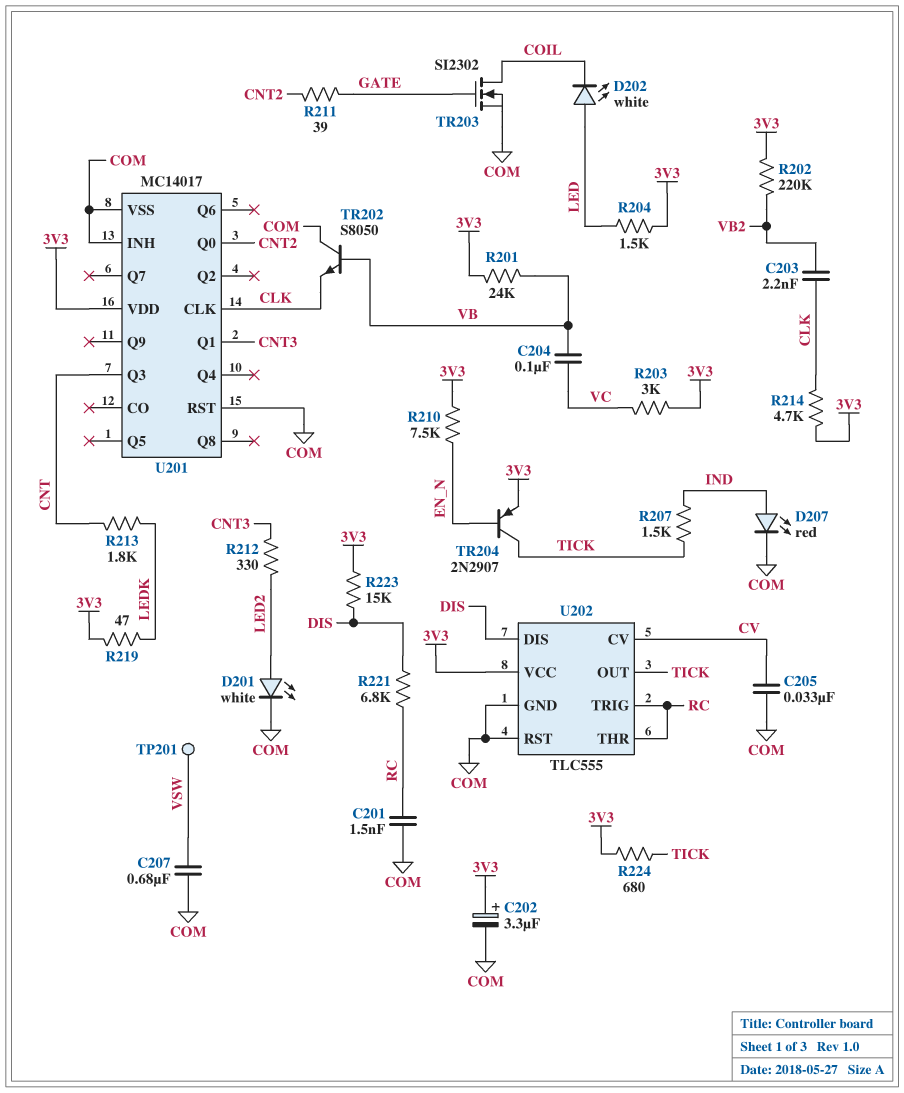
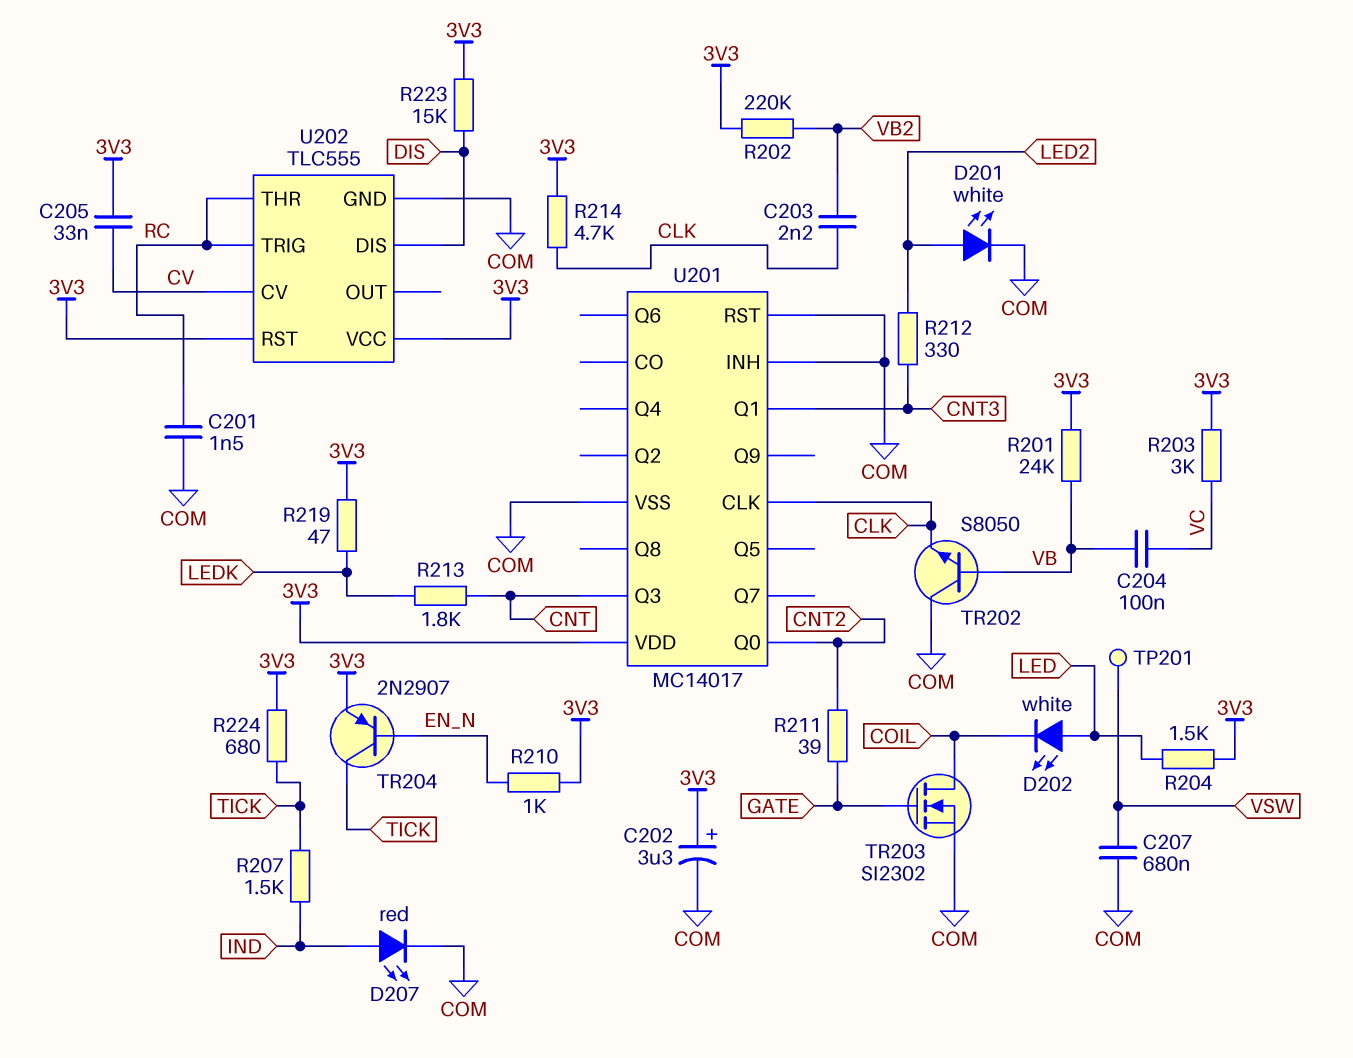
C205: 33nF (COM, CV) -> 33nF (3V3, CV)
R210: 7.5k (3V3, EN_N) -> 1k (3V3, EN_N)
R221: 6.8k (DIS, RC) -> none
U202 pin OUT: TICK -> none
U202 pin RST: COM -> 3V3

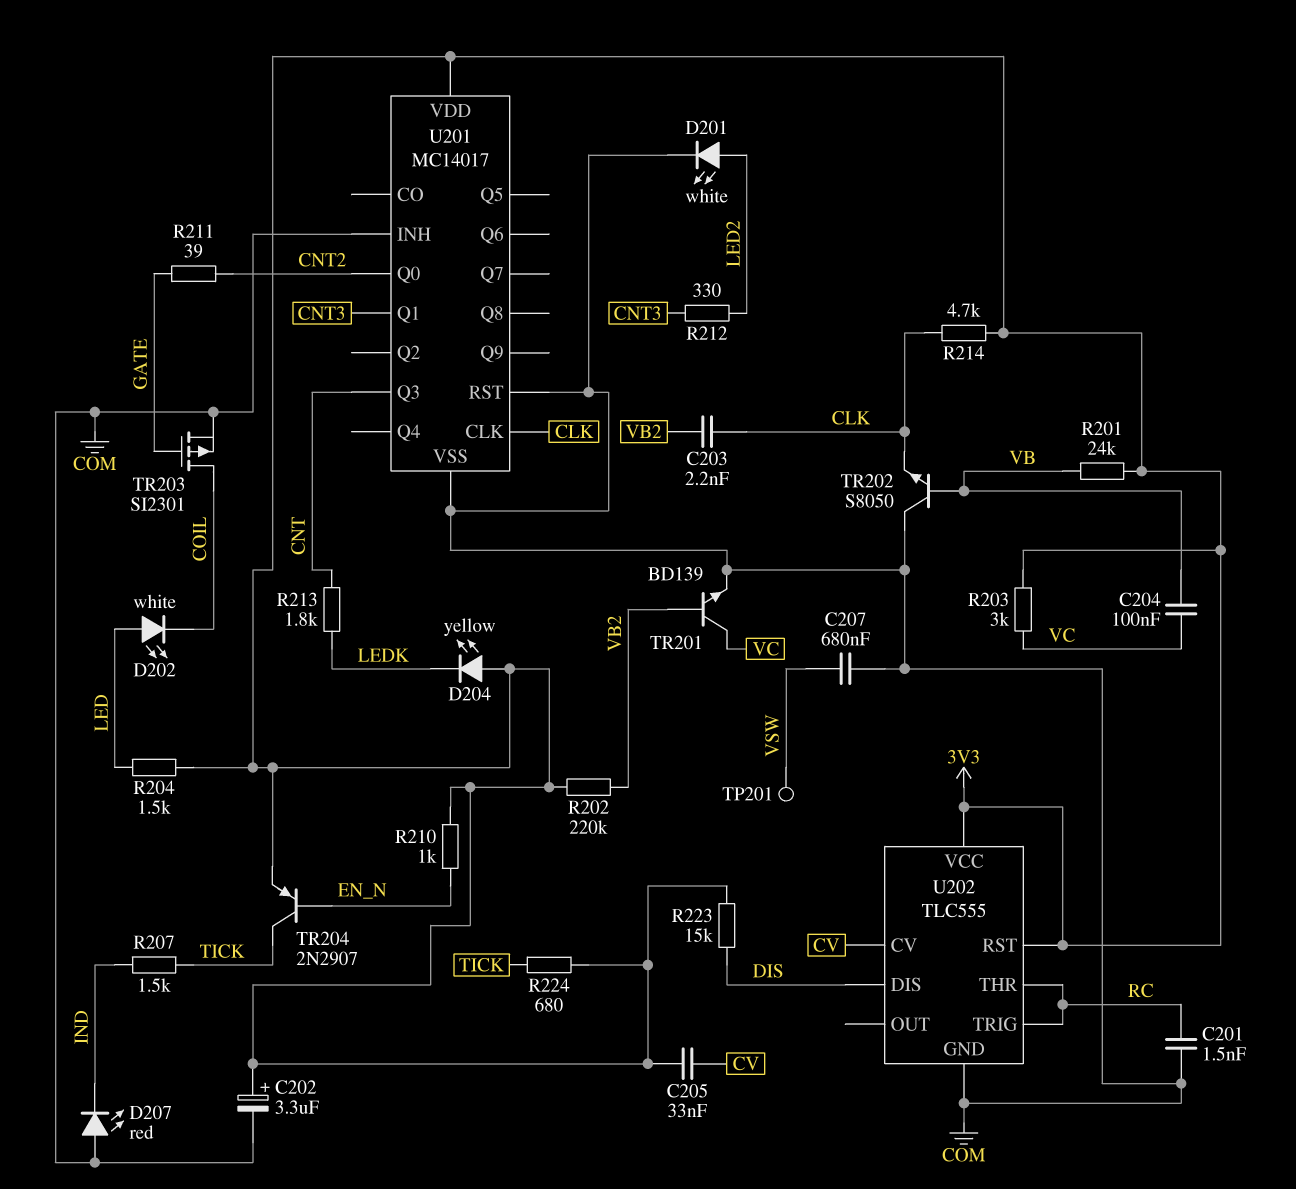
D204: none -> LED yellow (A 3V3, K LEDK)
D207: LED red (A IND, K COM) -> LED red (A COM, K IND)
R219: 47 (3V3, LEDK) -> none
TR201: none -> NPN BD139 (B VB2, C VC, E COM)
TR203: NMOS SI2302 (G GATE, D COIL, S COM) -> PMOS SI2301 (G GATE, D COIL, S COM)

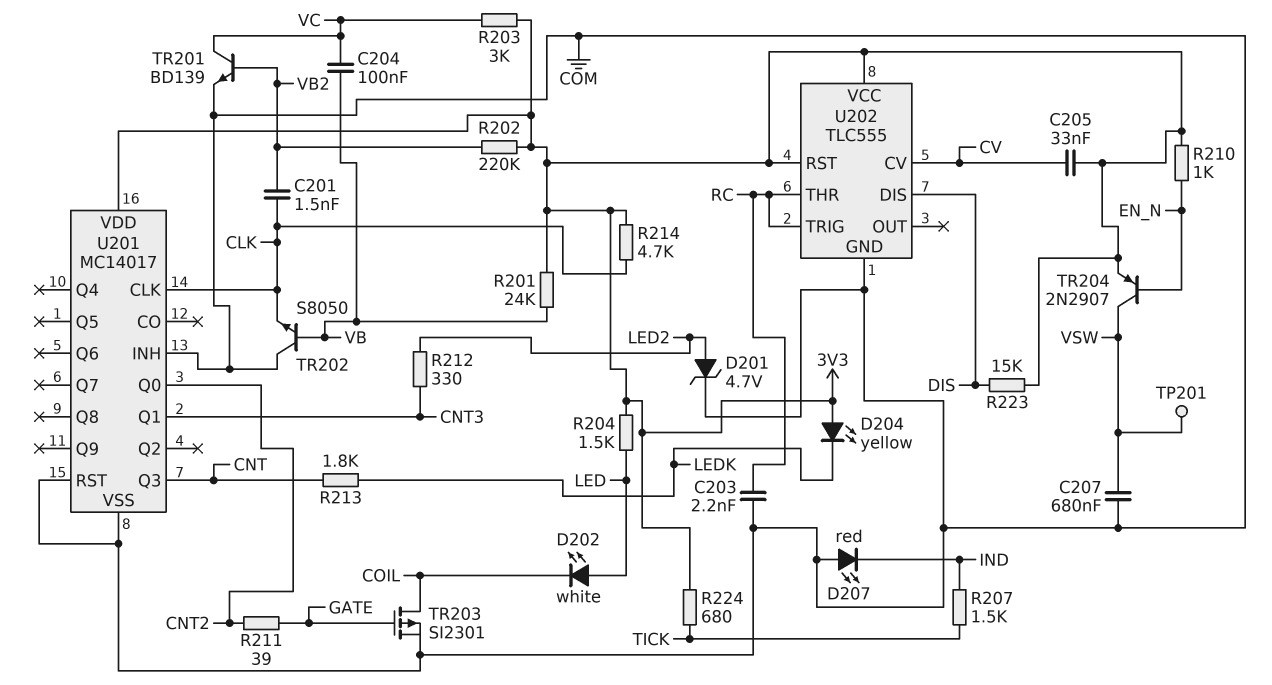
C201: 1.5nF (COM, RC) -> 1.5nF (CLK, VB2)
C202: 3.3uF (plus 3V3, minus COM) -> none
C203: 2.2nF (CLK, VB2) -> 2.2nF (COM, RC)
D201: LED white (A LED2, K COM) -> zener 4.7V (A LED2, K COM)
TR204: PNP 2N2907 (B EN_N, C TICK, E 3V3) -> PNP 2N2907 (B EN_N, C VSW, E 3V3)

